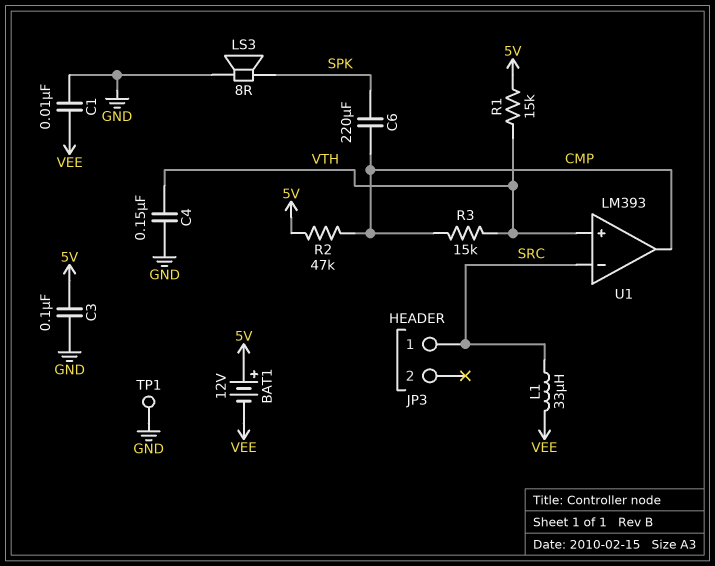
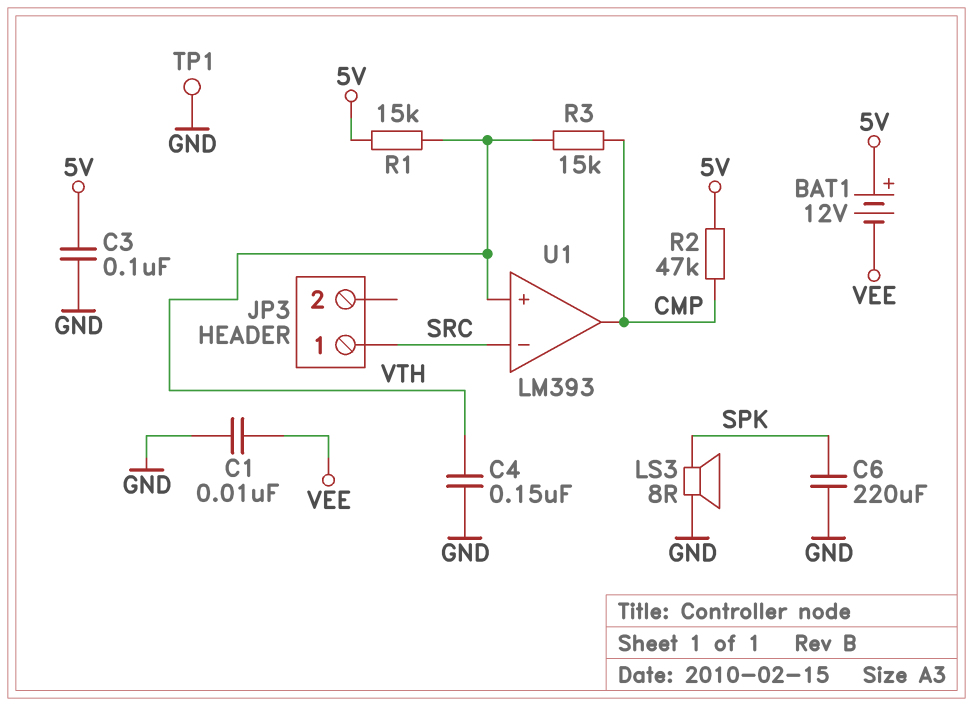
C6: 220uF (CMP, SPK) -> 220uF (GND, SPK)
L1: 33uH (SRC, VEE) -> none

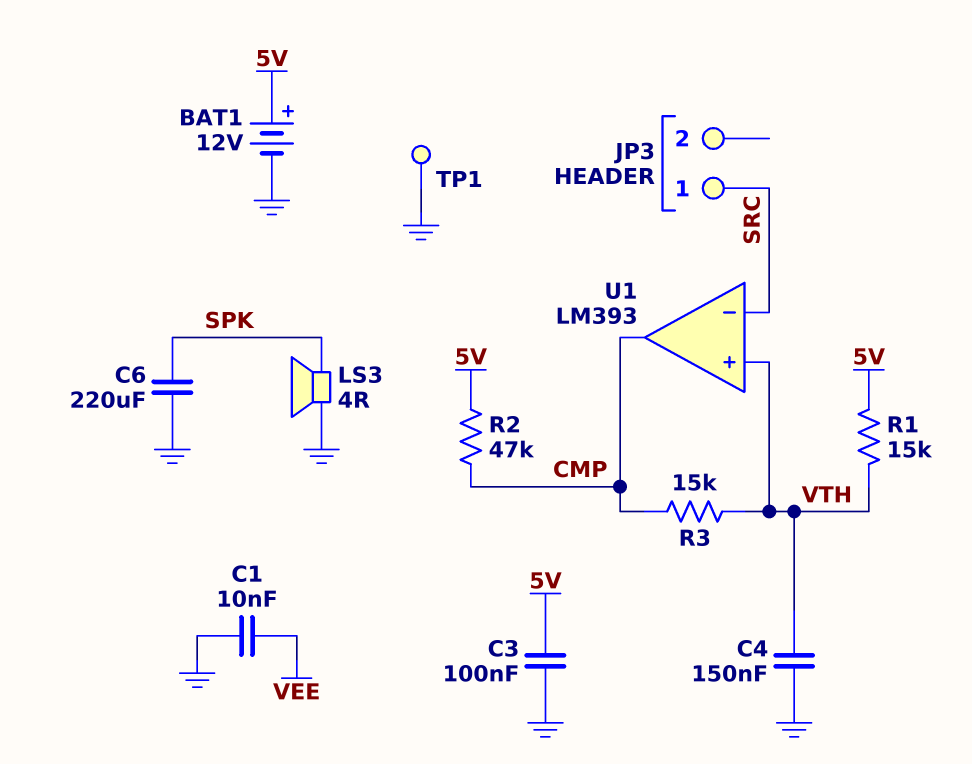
BAT1: 12V (plus 5V, minus VEE) -> 12V (plus 5V, minus GND)
LS3: speaker 8R (GND, SPK) -> speaker 4R (GND, SPK)

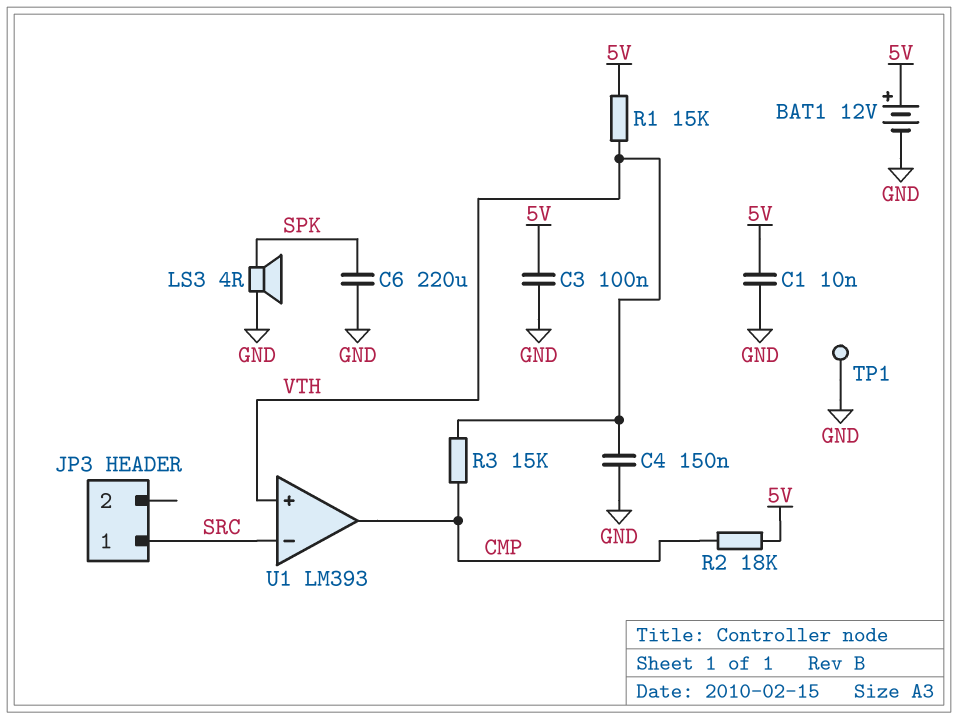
C1: 10nF (GND, VEE) -> 10nF (5V, GND)
R2: 47k (5V, CMP) -> 18k (5V, CMP)

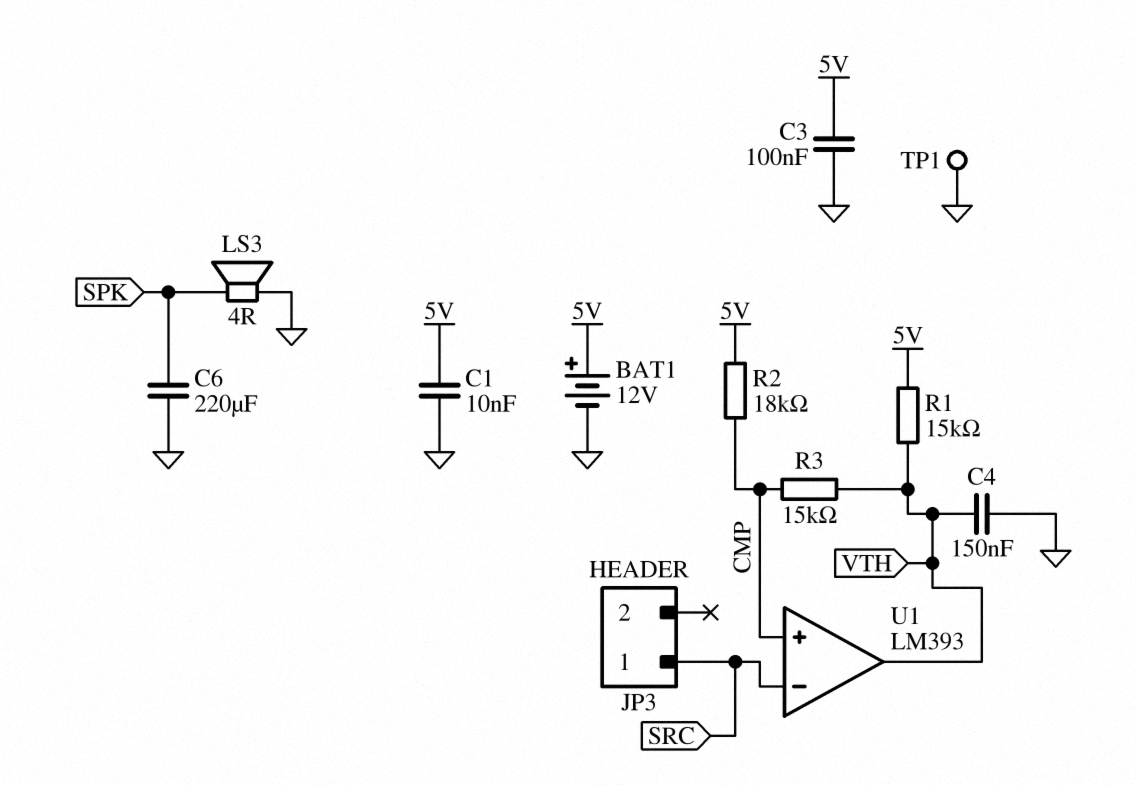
U1 pin in+: VTH -> CMP
U1 pin out: CMP -> VTH

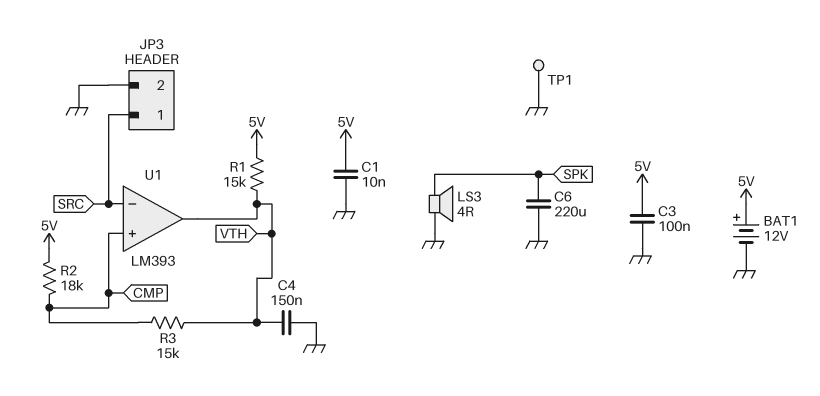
JP3 pin 2: none -> GND

